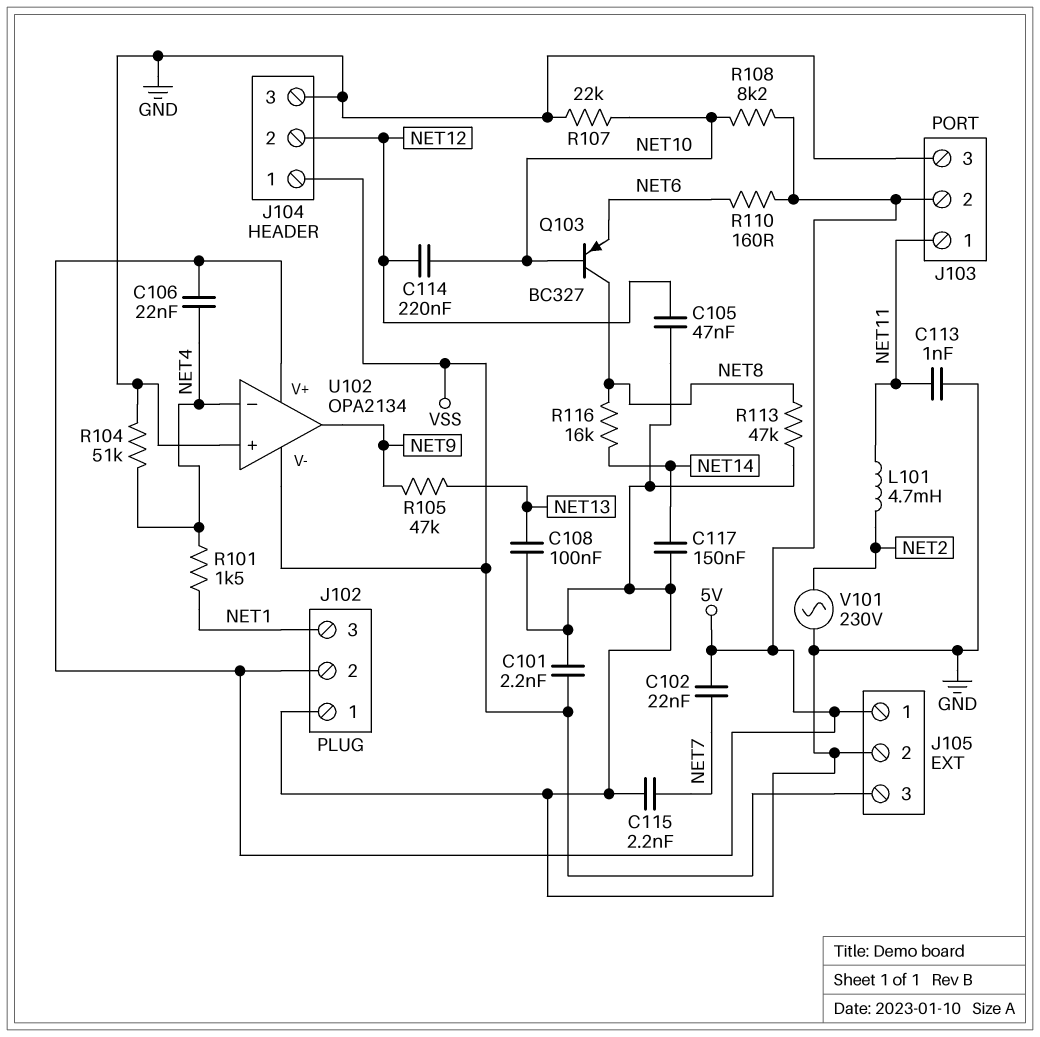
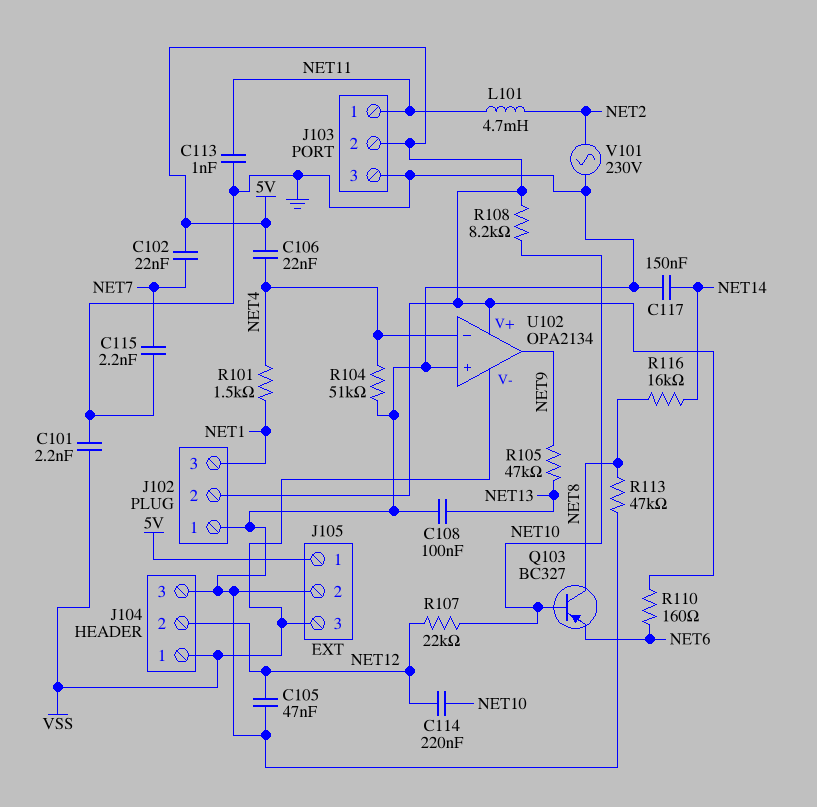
R107: 22k (GND, NET10) -> 22k (NET10, NET12)

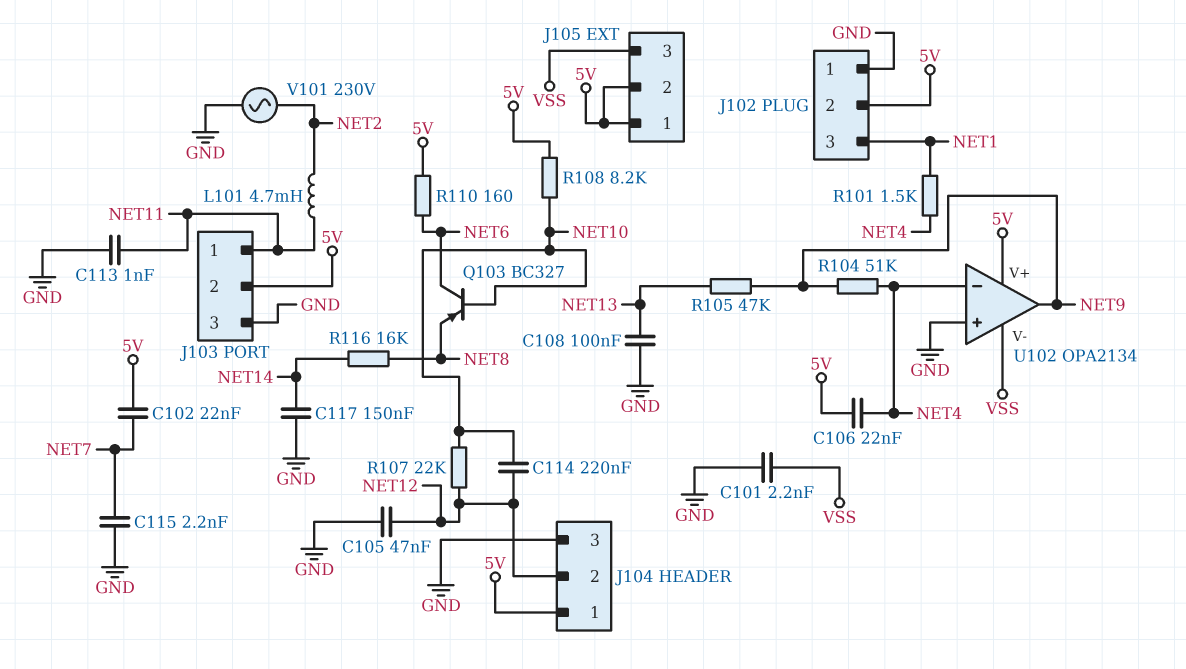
J104 pin 1: VSS -> 5V
J105 pin 2: GND -> 5V
Q103: PNP BC327 (B NET10, C NET8, E NET6) -> PNP BC327 (B NET10, C NET6, E NET8)
R104: 51k (GND, NET4) -> 51k (NET4, NET9)
R113: 47k (GND, NET8) -> none

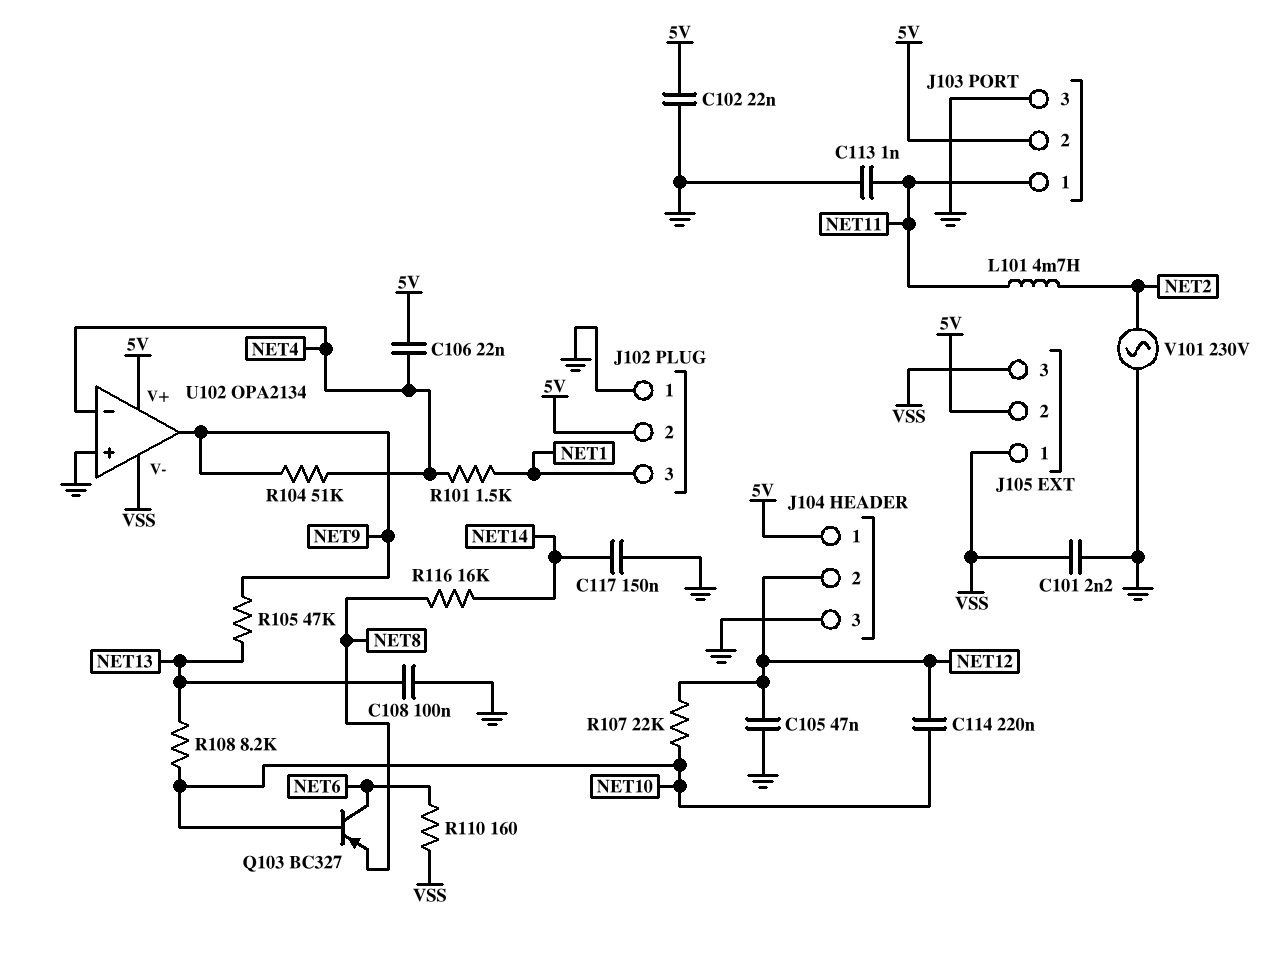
C102: 22nF (5V, NET7) -> 22nF (5V, GND)
C115: 2.2nF (GND, NET7) -> none
J105 pin 1: 5V -> VSS
R108: 8.2k (5V, NET10) -> 8.2k (NET10, NET13)
R110: 160 (5V, NET6) -> 160 (NET6, VSS)

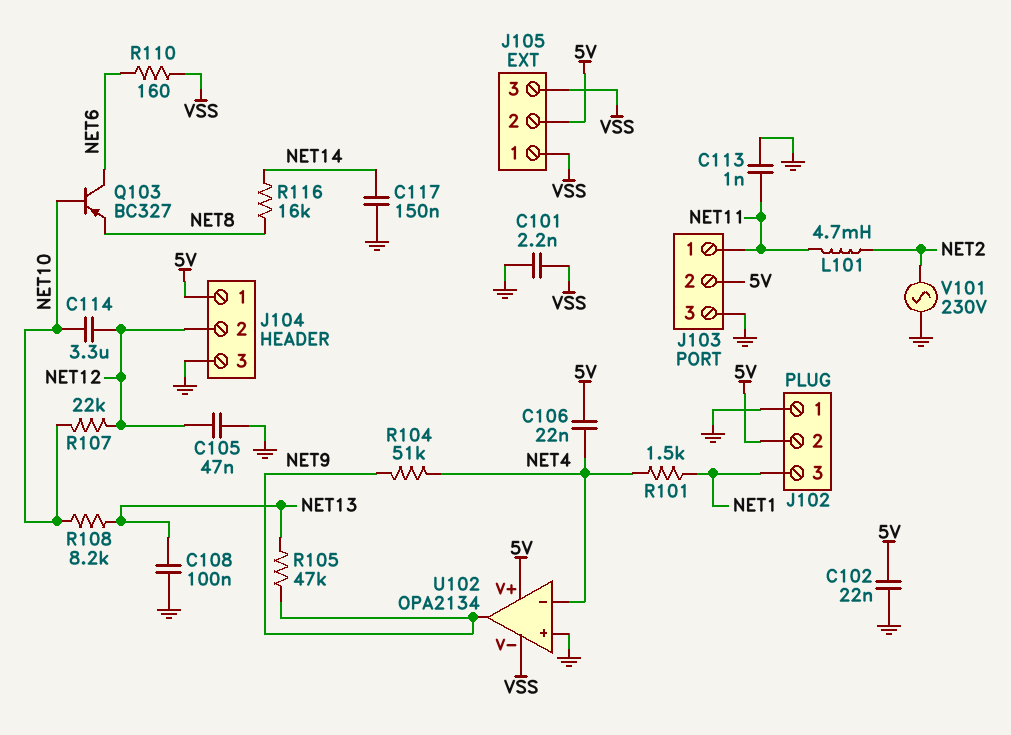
C114: 220nF (NET10, NET12) -> 3.3uF (NET10, NET12)

